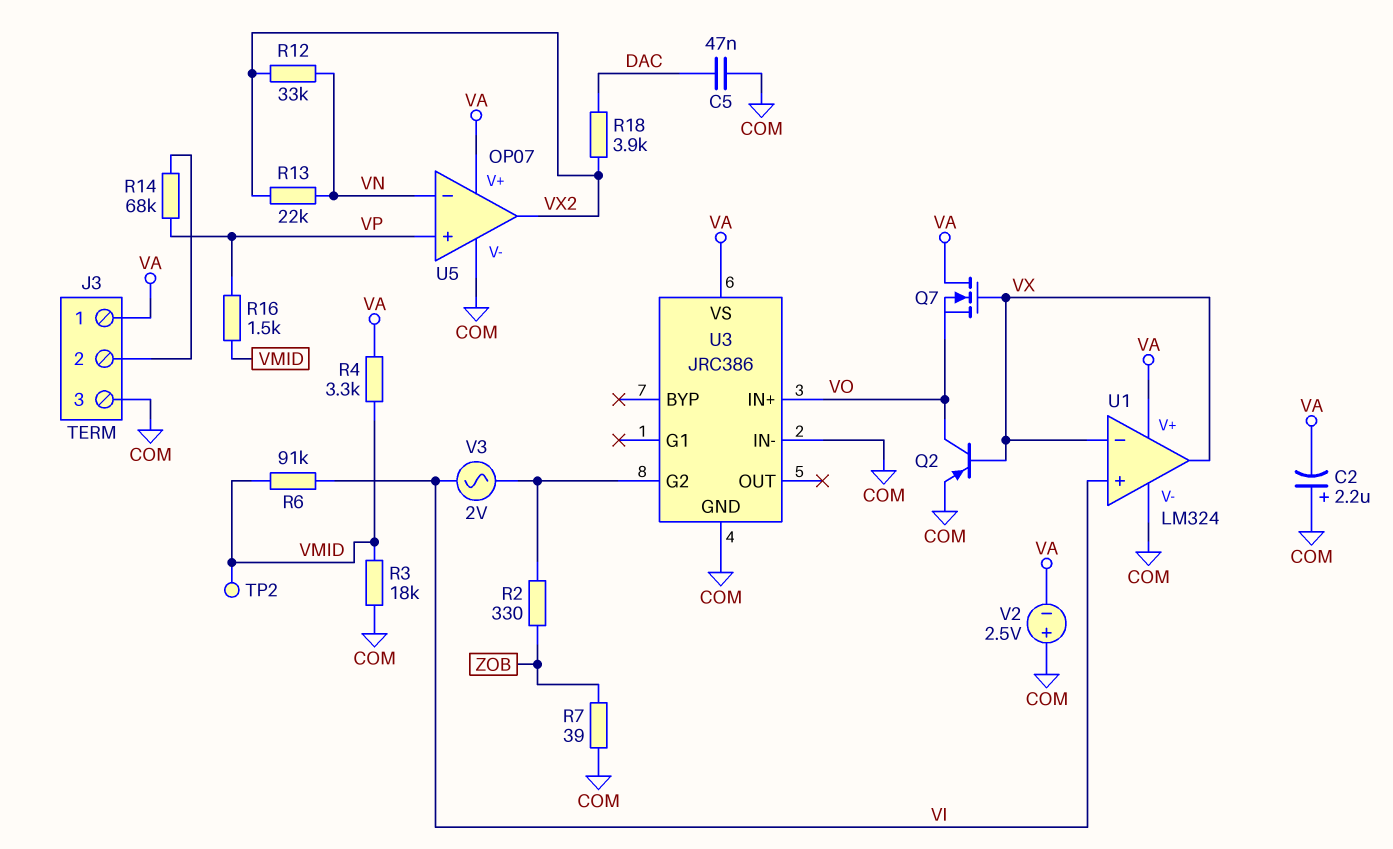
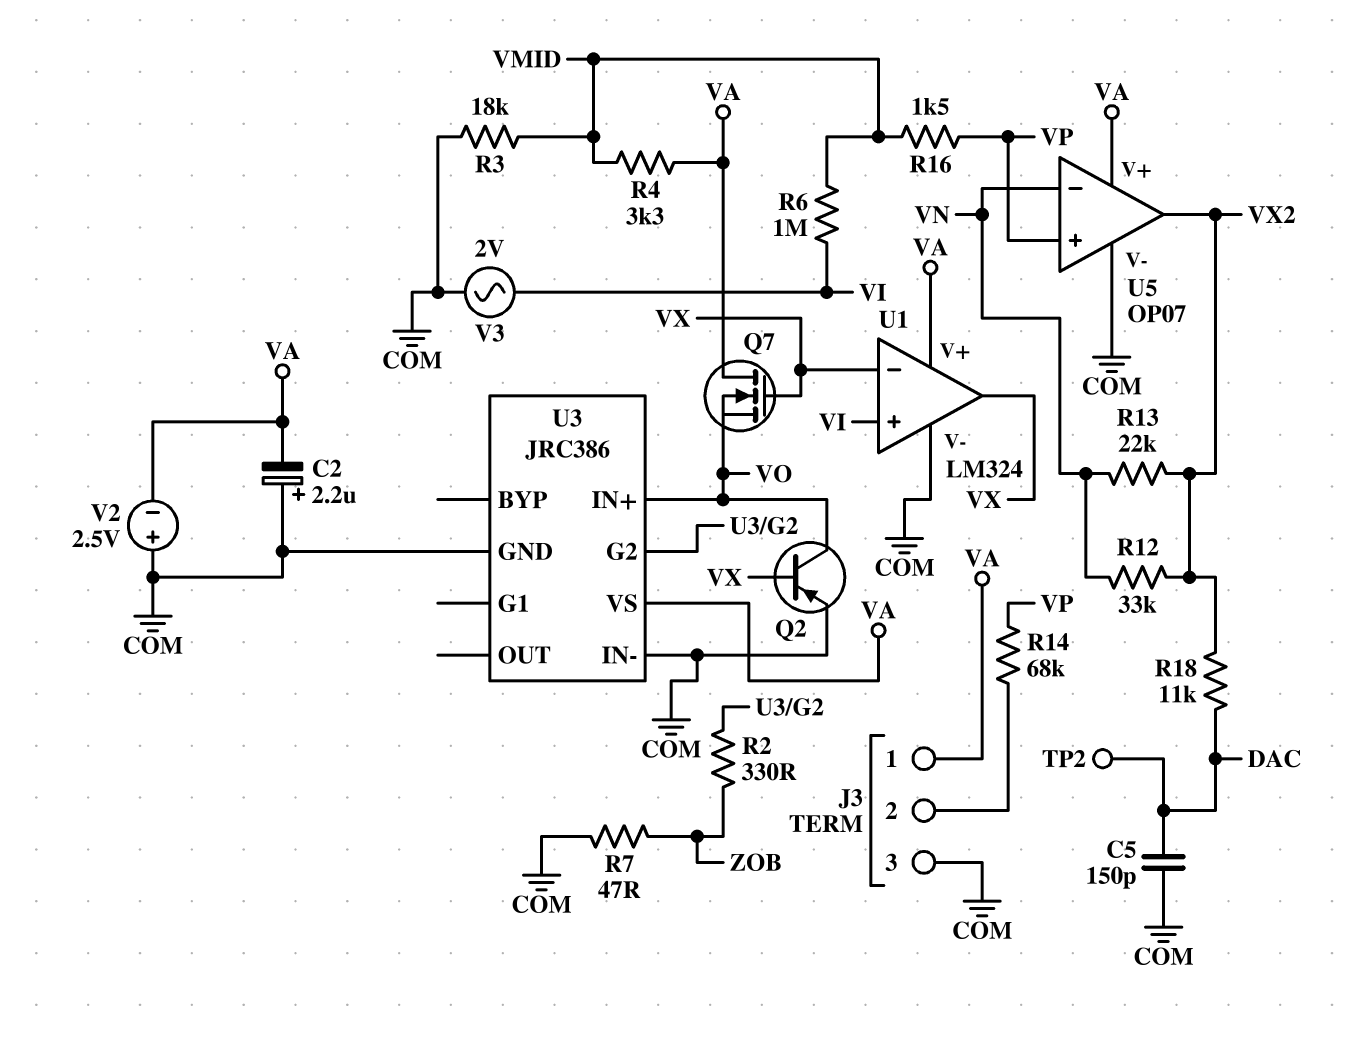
C5: 47nF (COM, DAC) -> 150pF (COM, DAC)
R6: 91k (VI, VMID) -> 1M (VI, VMID)
R7: 39 (COM, ZOB) -> 47 (COM, ZOB)
R18: 3.9k (DAC, VX2) -> 11k (DAC, VX2)
TP2: test point (VMID) -> test point (DAC)
V3: AC 2V (U3/G2, VI) -> AC 2V (COM, VI)

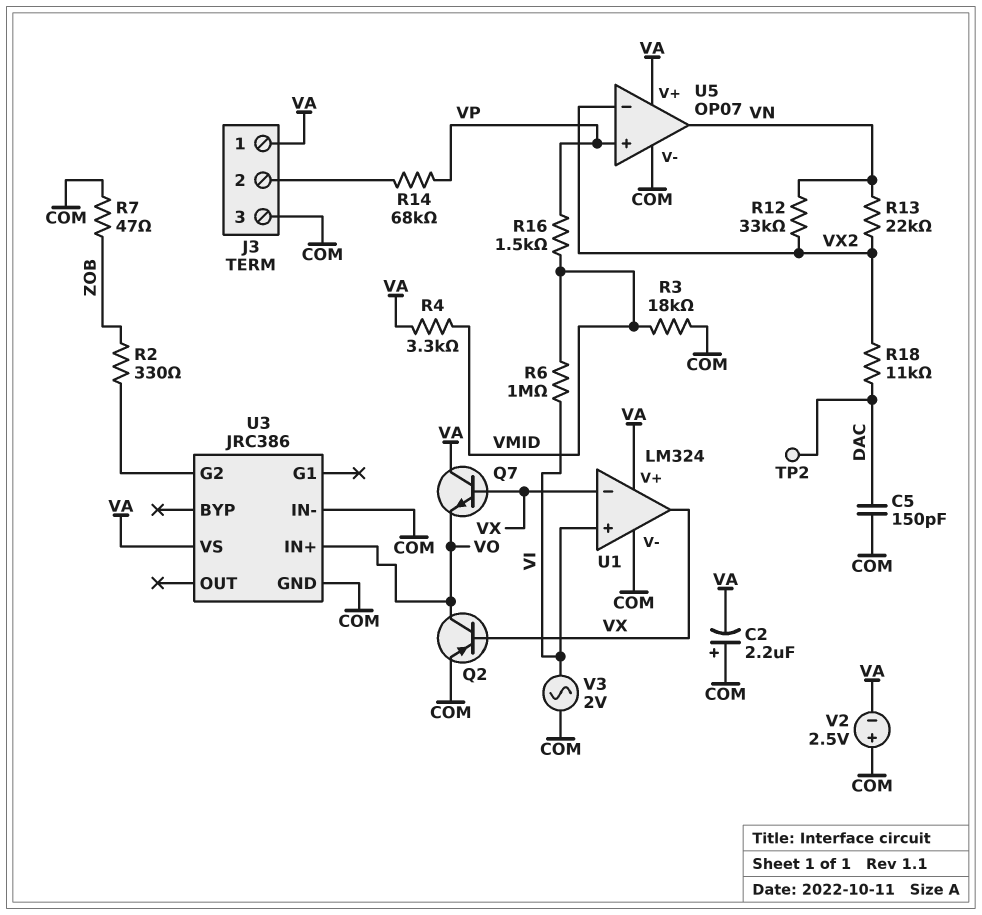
Q7: NMOS (G VX, D VA, S VO) -> NPN (B VX, C VA, E VO)
U5 pin in-: VN -> VX2
U5 pin out: VX2 -> VN

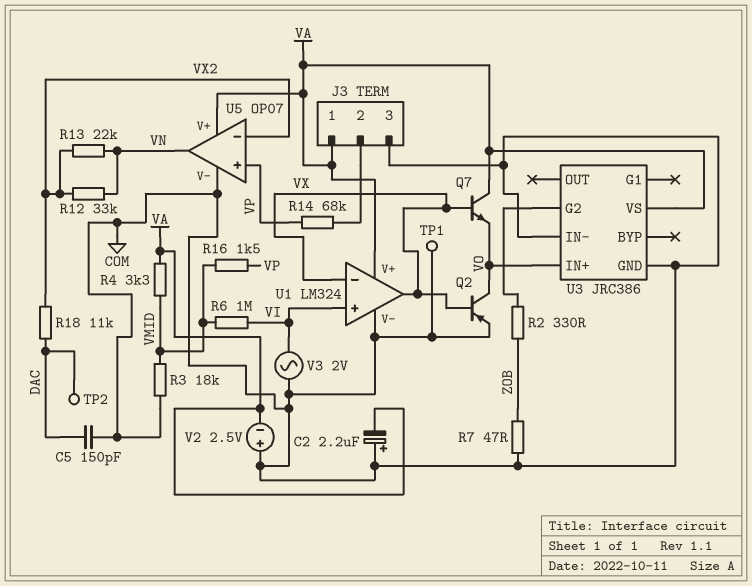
TP1: none -> test point (COM)

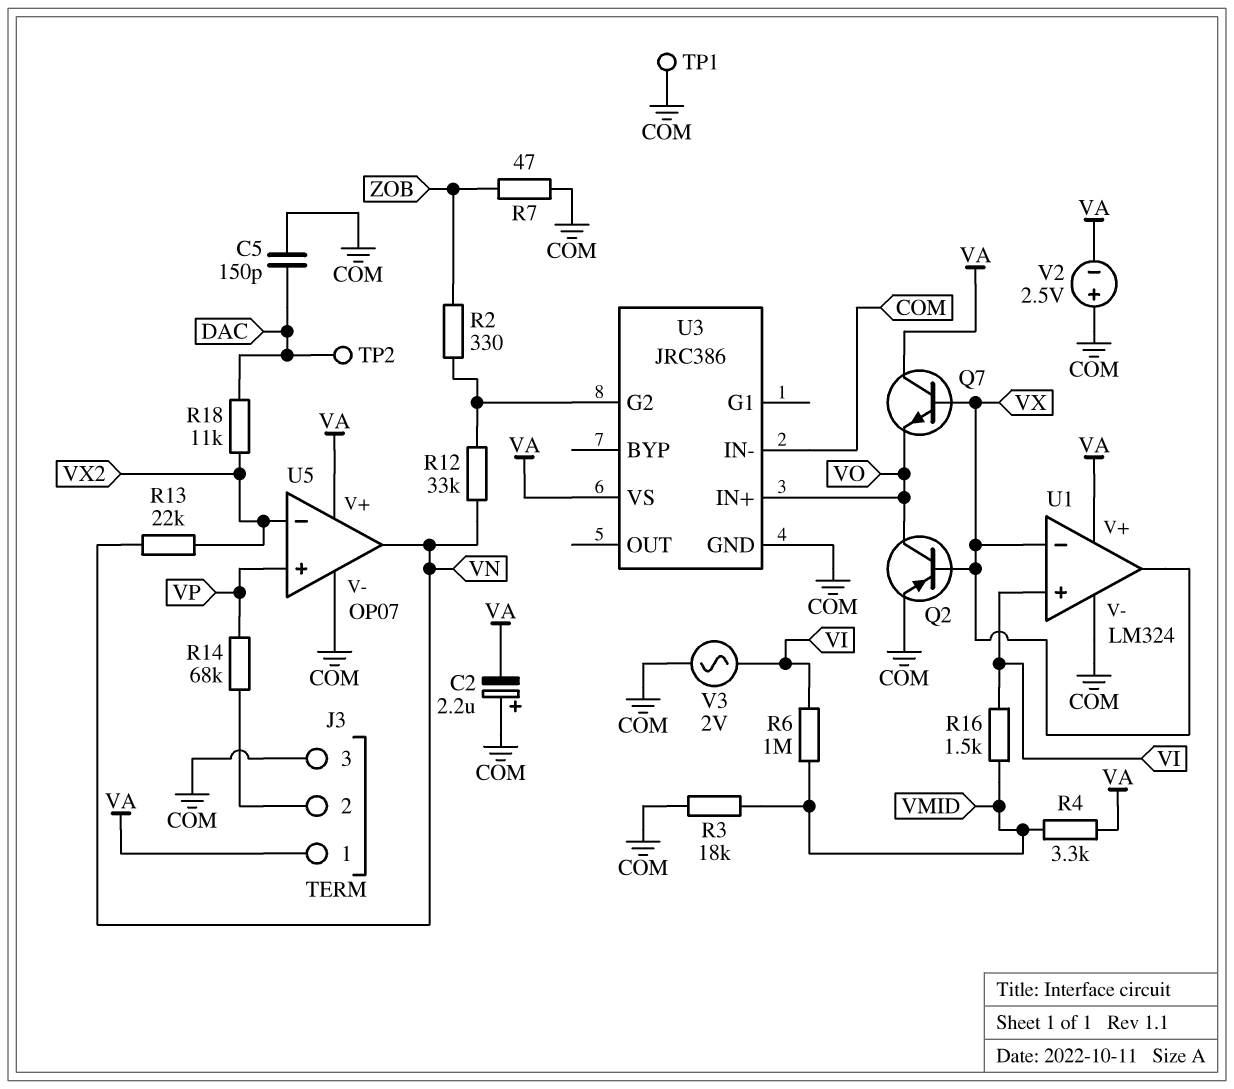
R12: 33k (VN, VX2) -> 33k (U3/G2, VN)
R16: 1.5k (VMID, VP) -> 1.5k (VI, VMID)

